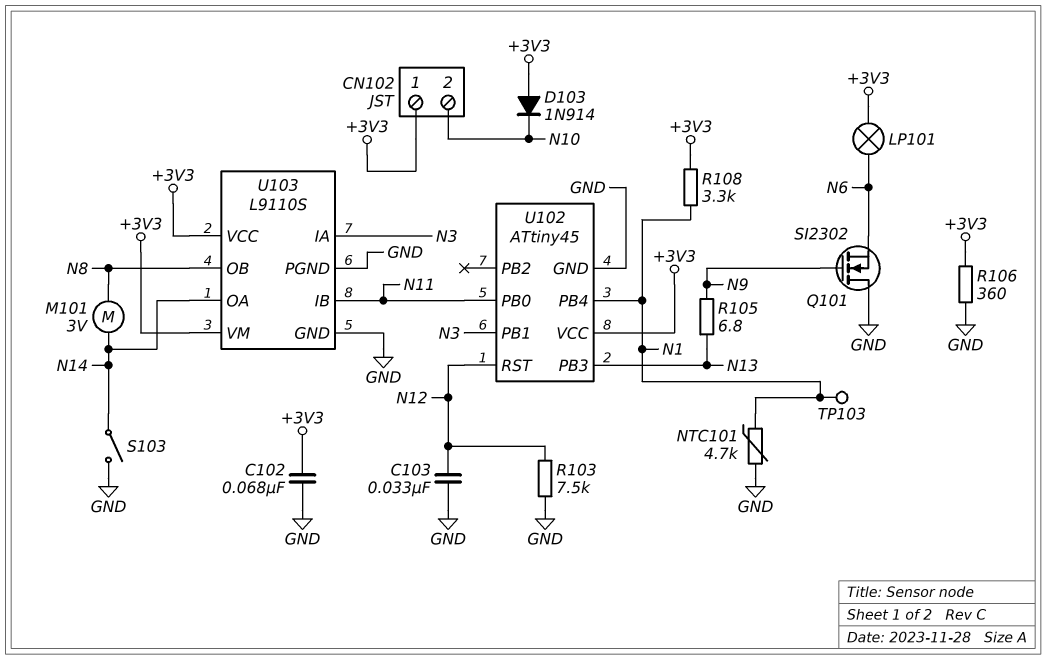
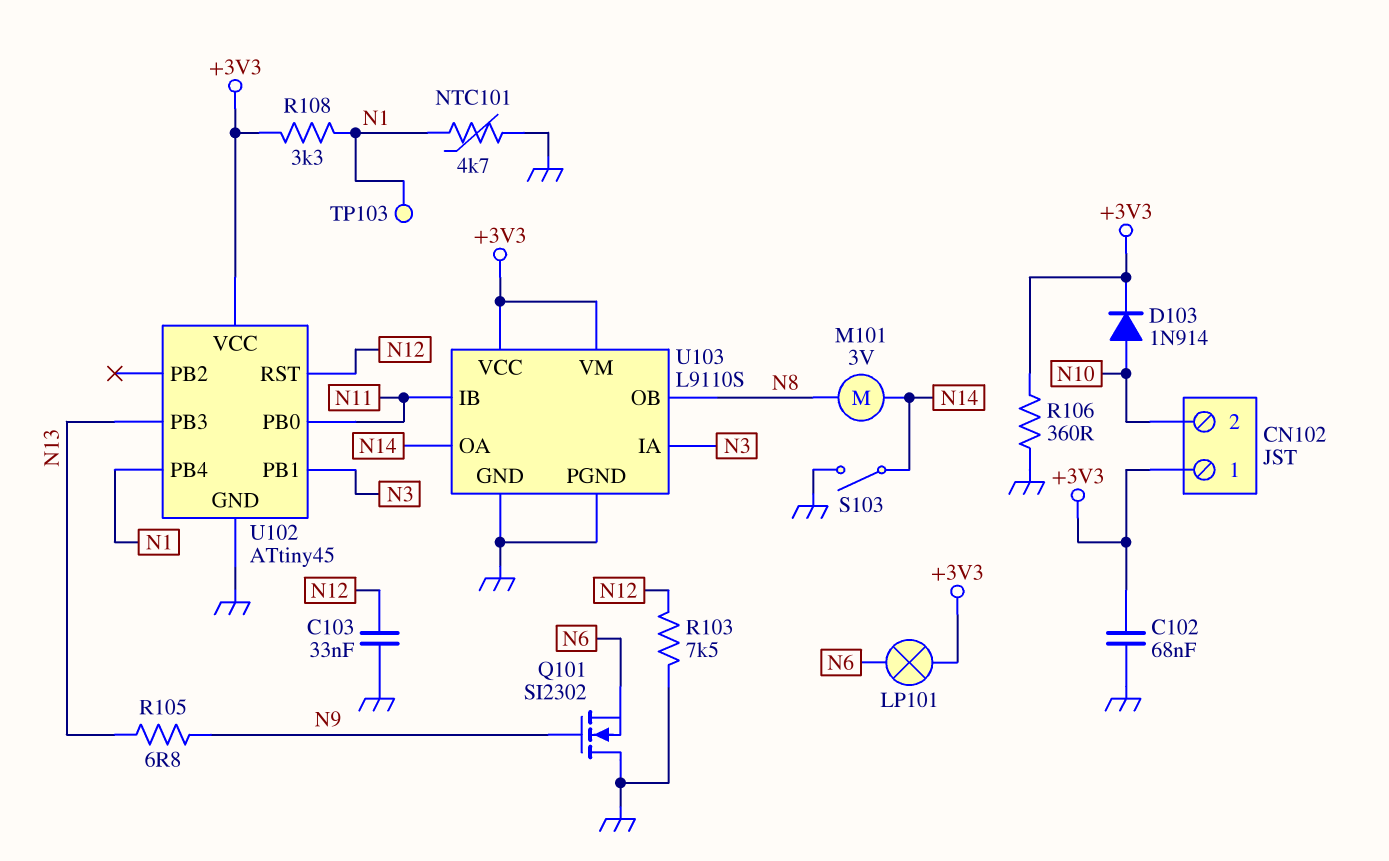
D103: diode 1N914 (A +3V3, K N10) -> diode 1N914 (A N10, K +3V3)

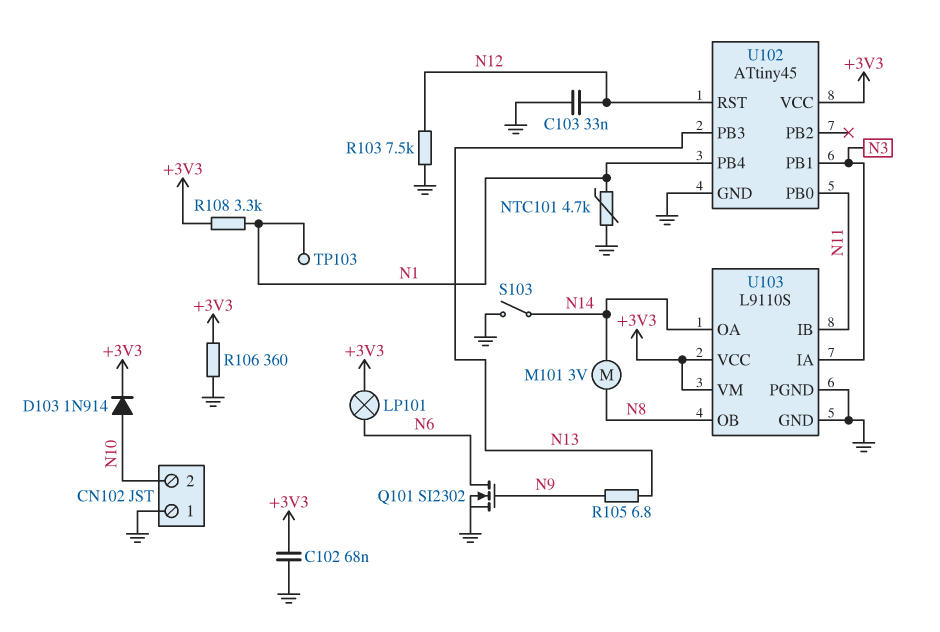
CN102 pin 1: +3V3 -> GND
Q101: NMOS SI2302 (G N9, D GND, S N6) -> NMOS SI2302 (G N9, D N6, S GND)

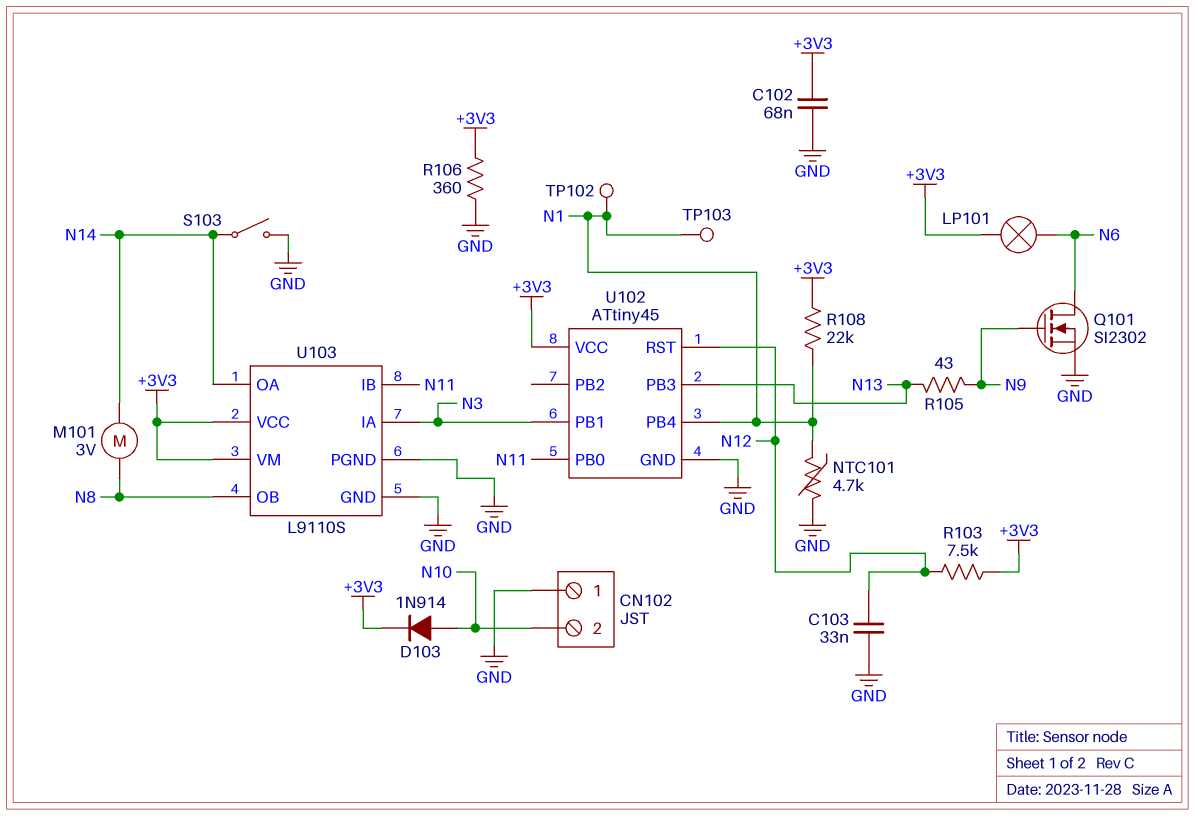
R103: 7.5k (GND, N12) -> 7.5k (+3V3, N12)
R105: 6.8 (N9, N13) -> 43 (N9, N13)
R108: 3.3k (+3V3, N1) -> 22k (+3V3, N1)
TP102: none -> test point (N1)

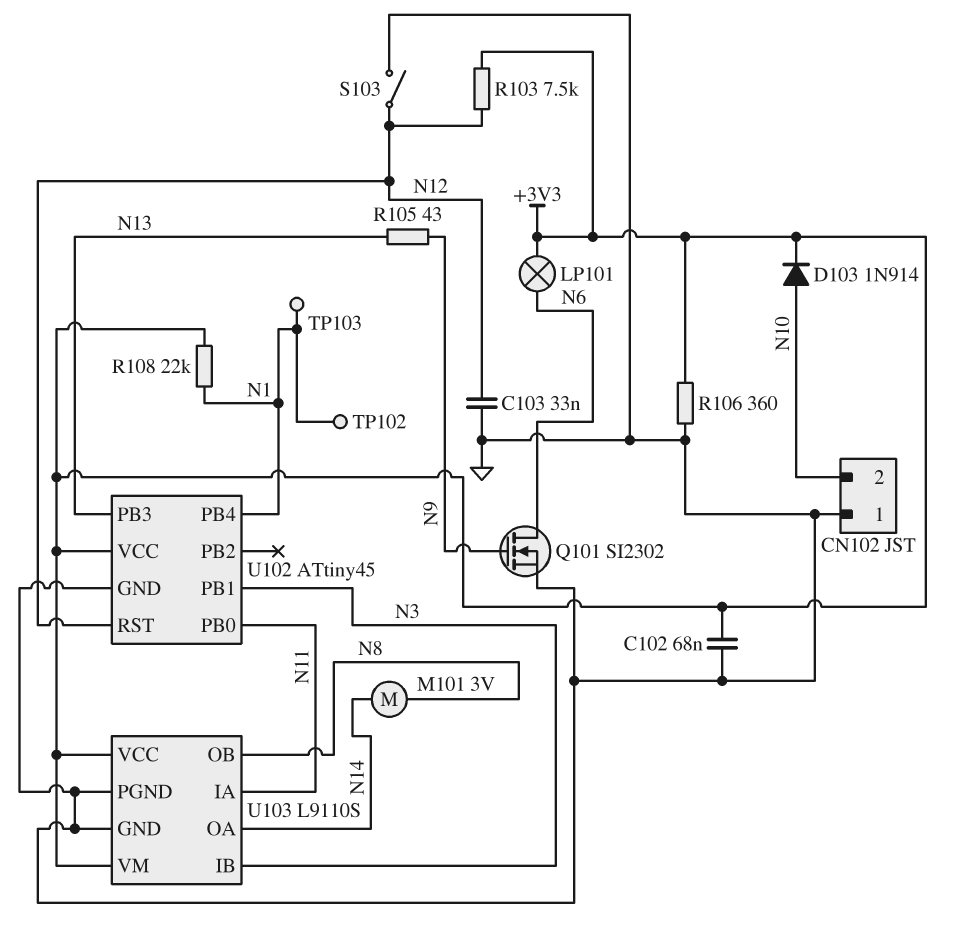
NTC101: 4.7k (GND, N1) -> none
S103: switch (GND, N14) -> switch (GND, N12)
U103 pin IA: N3 -> N11
U103 pin IB: N11 -> N3

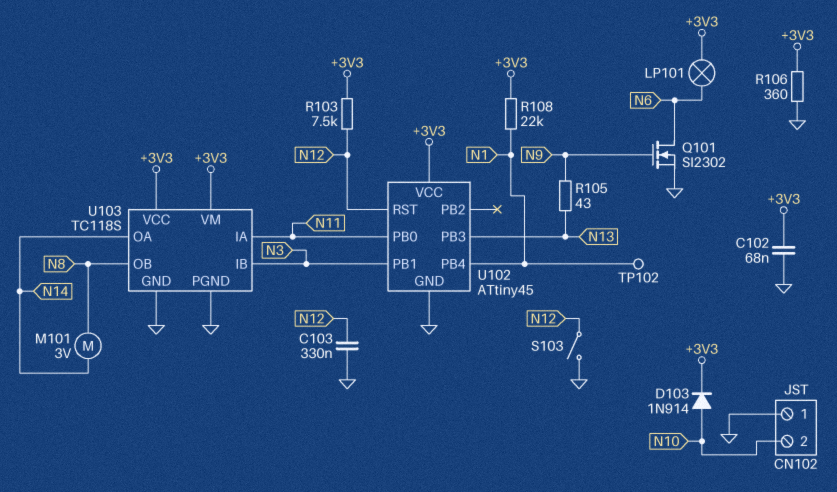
C103: 33nF (GND, N12) -> 330nF (GND, N12)
TP103: test point (N1) -> none
U103: L9110S -> TC118S

